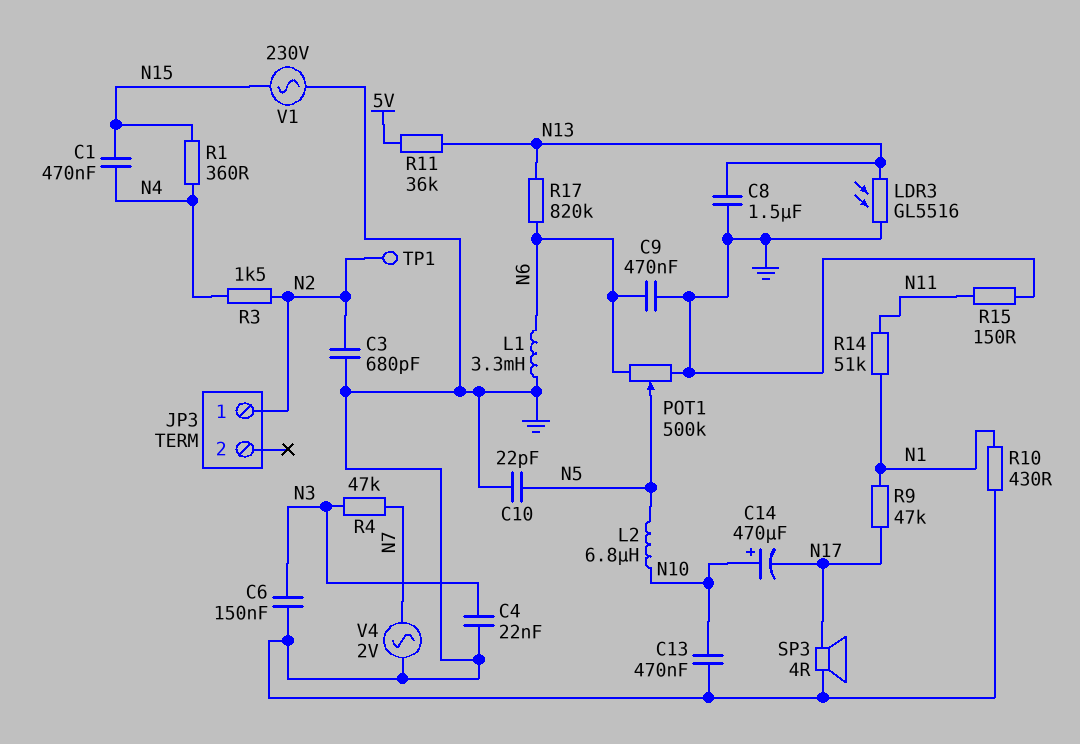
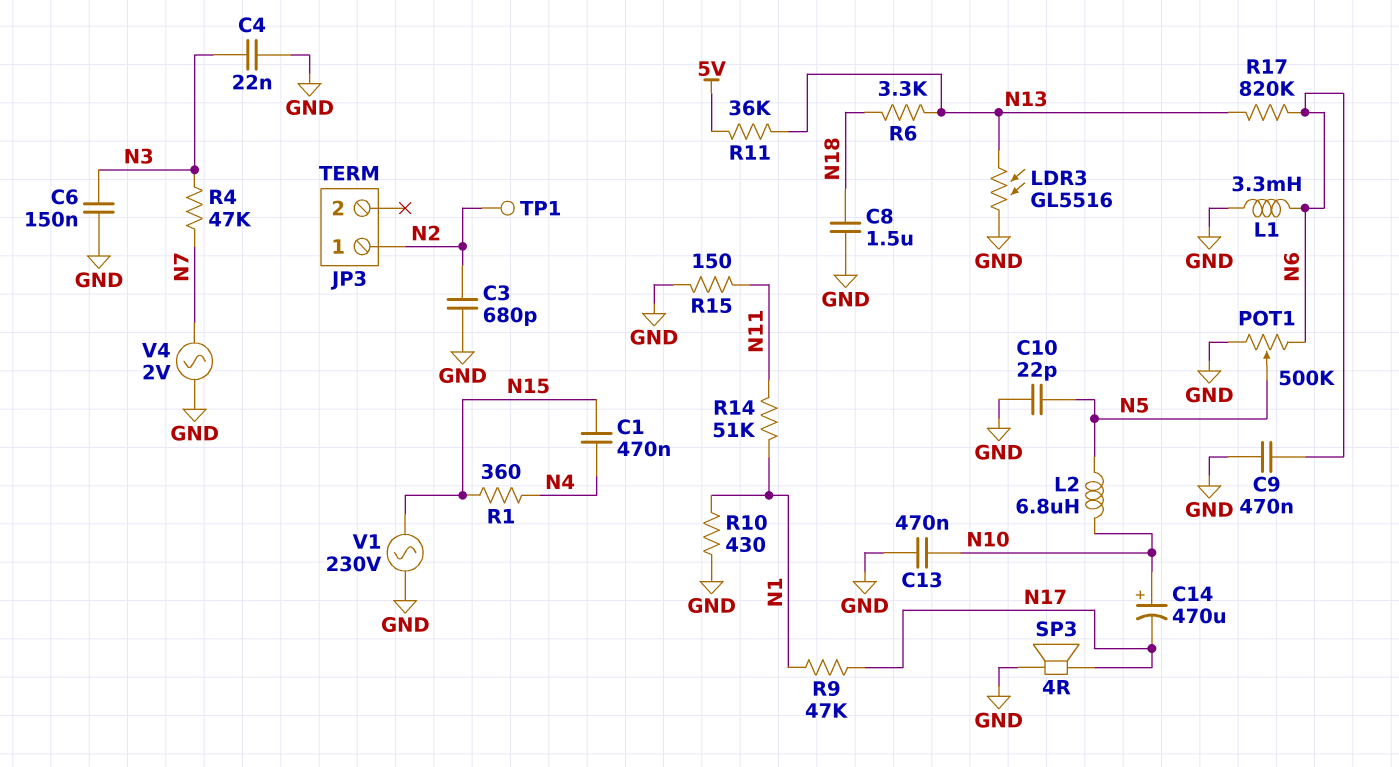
C8: 1.5uF (GND, N13) -> 1.5uF (GND, N18)
R3: 1.5k (N2, N4) -> none
R6: none -> 3.3k (N13, N18)

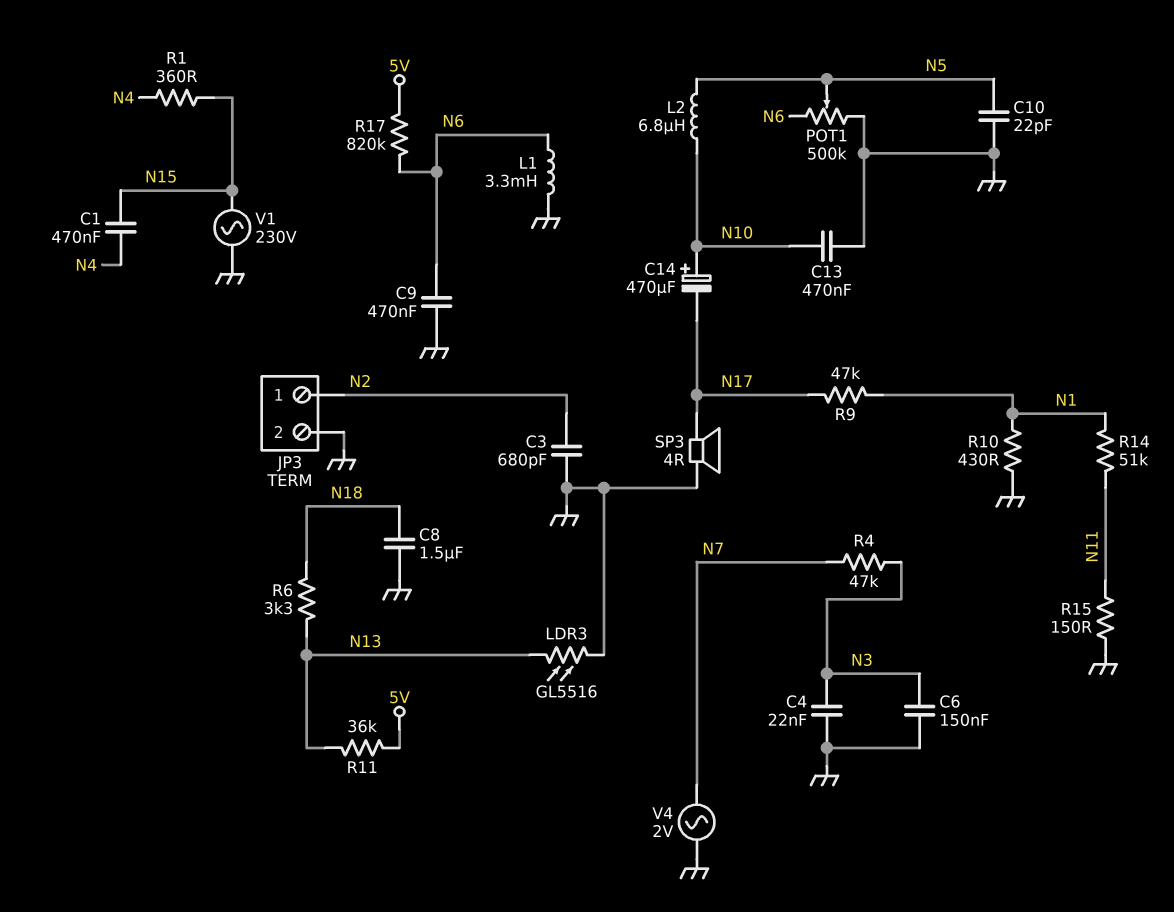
JP3 pin 2: none -> GND
R17: 820k (N6, N13) -> 820k (5V, N6)
TP1: test point (N2) -> none

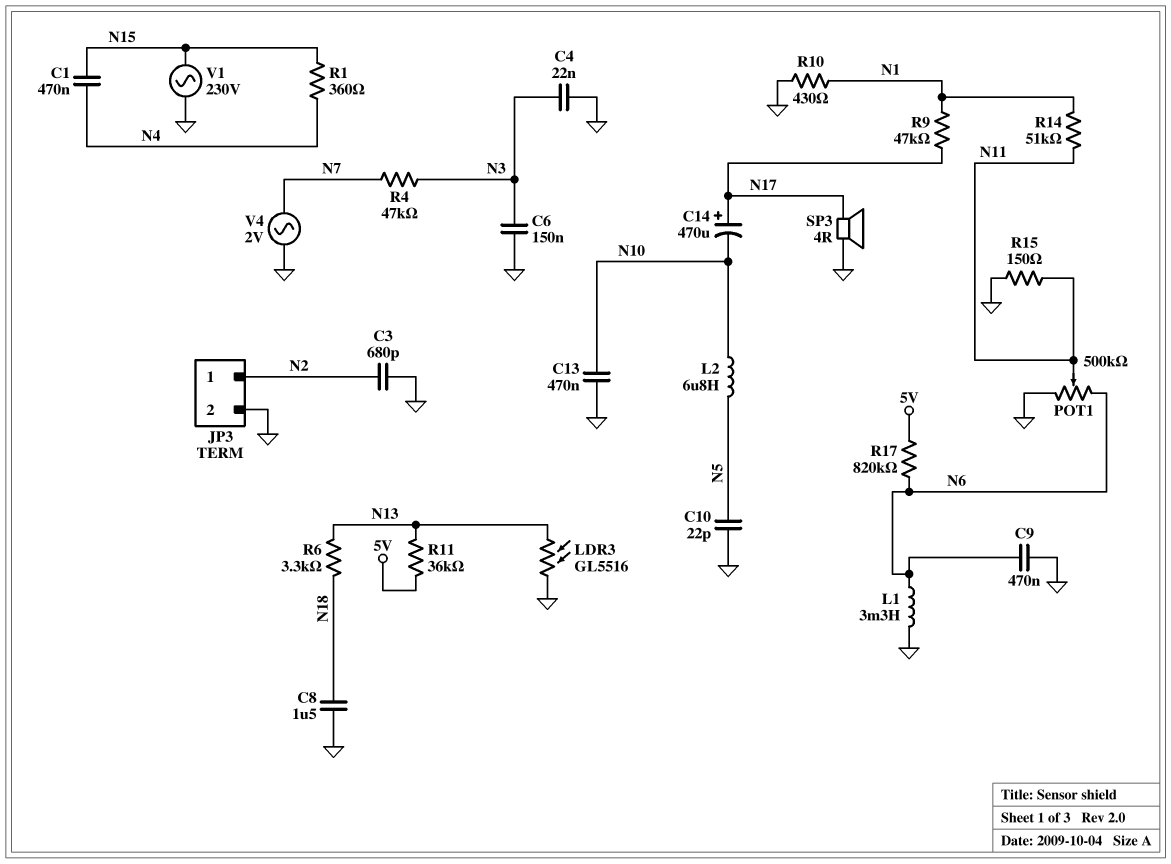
C14: 470uF (plus N10, minus N17) -> 470uF (plus N17, minus N10)
POT1: 500k (GND, N6, wiper N5) -> 500k (GND, N6, wiper N11)

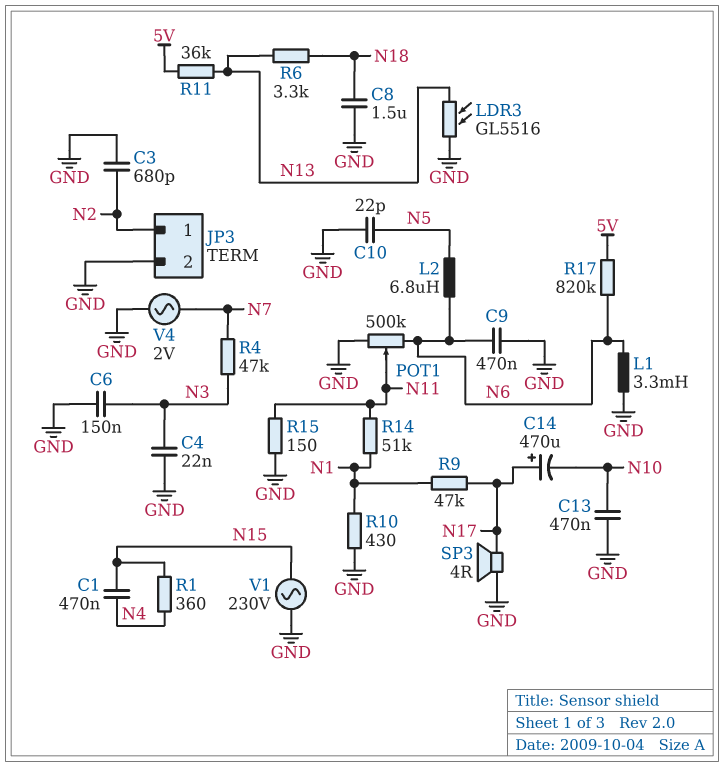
L2: 6.8uH (N5, N10) -> 6.8uH (N5, N6)

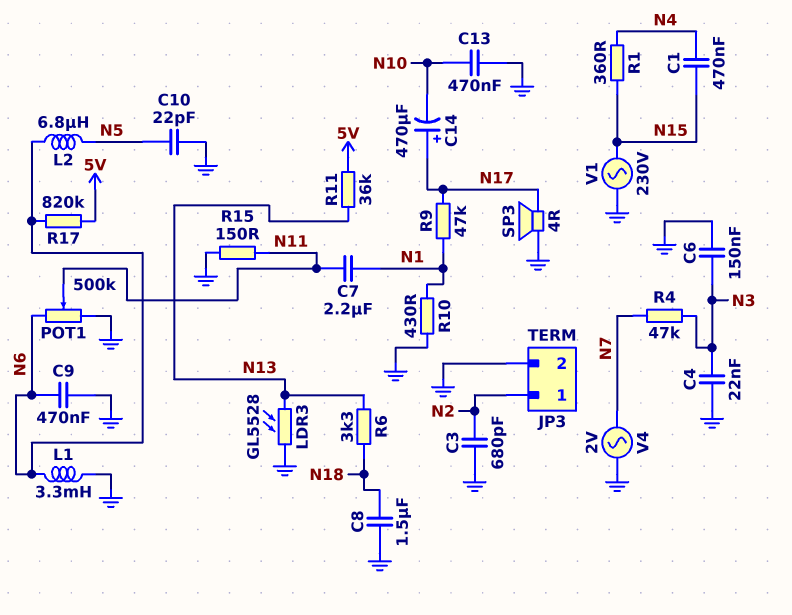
C7: none -> 2.2uF (N1, N11)
LDR3: GL5516 (GND, N13) -> GL5528 (GND, N13)
R14: 51k (N1, N11) -> none

